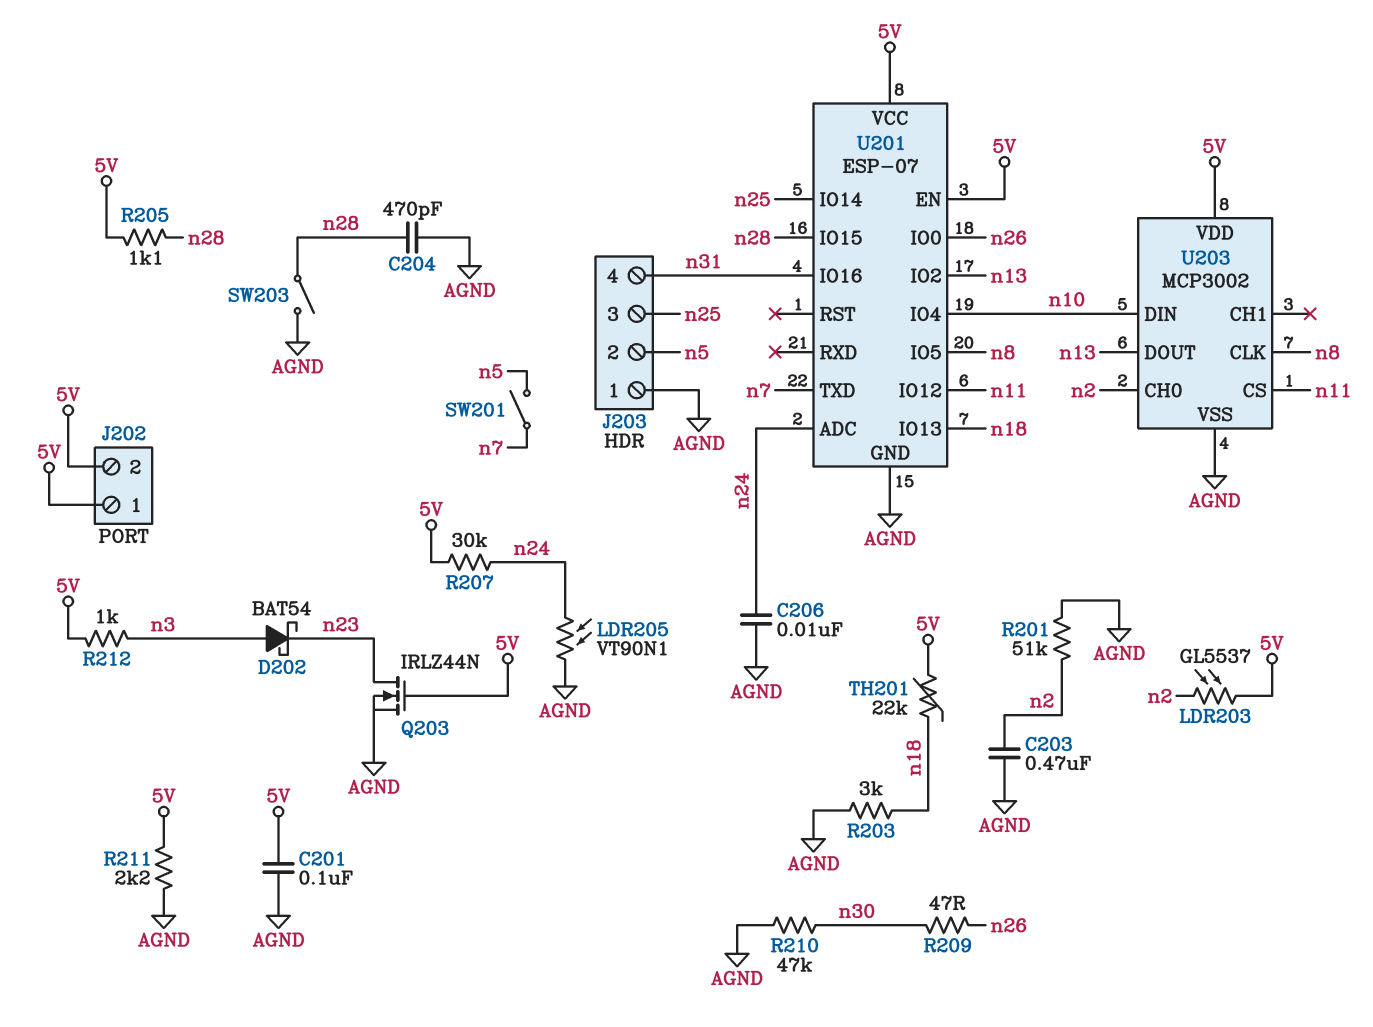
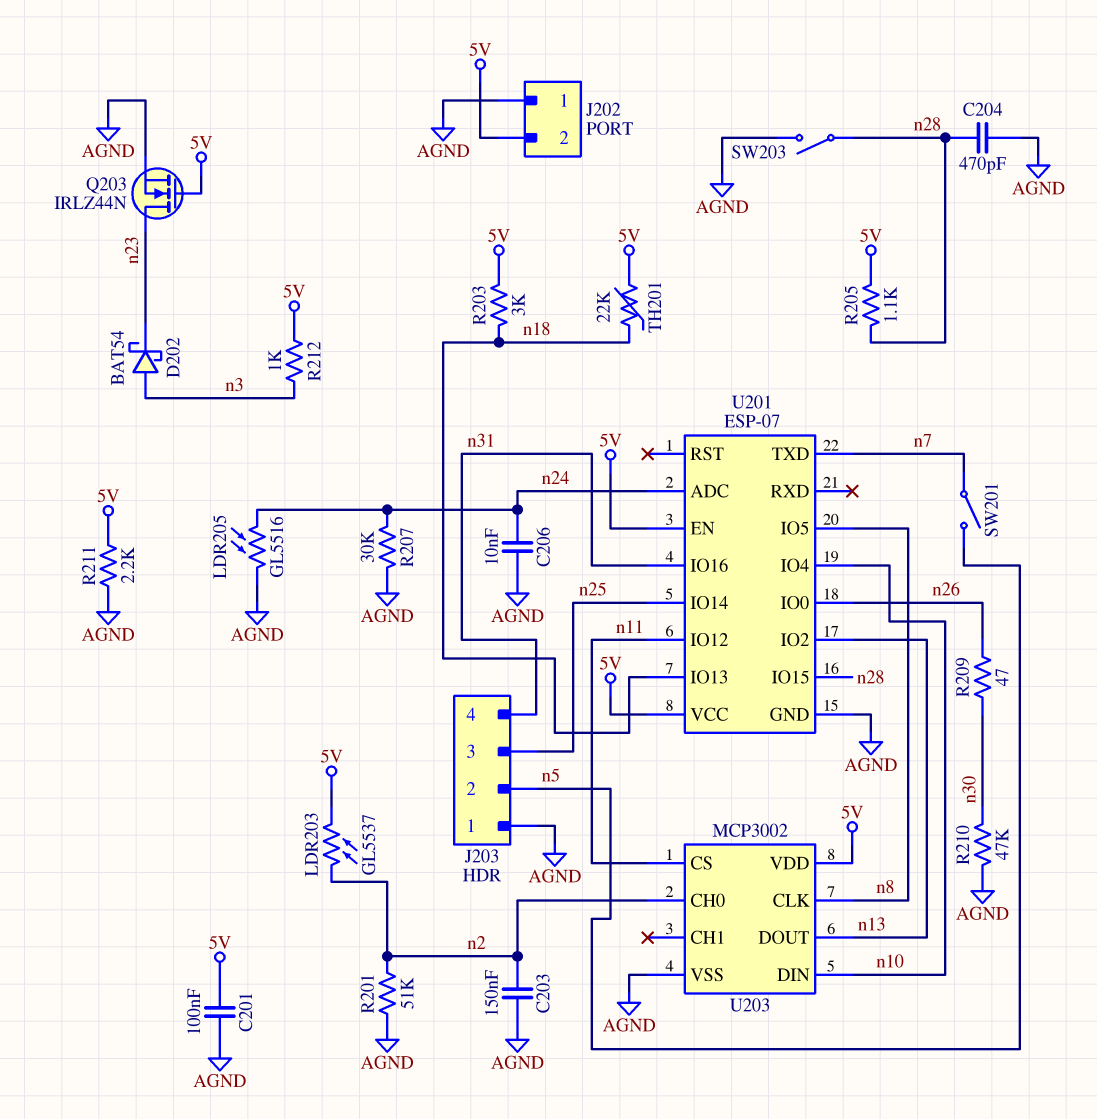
C203: 470nF (AGND, n2) -> 150nF (AGND, n2)
J202 pin 1: 5V -> AGND
LDR205: VT90N1 (AGND, n24) -> GL5516 (AGND, n24)
R203: 3k (AGND, n18) -> 3k (5V, n18)
R207: 30k (5V, n24) -> 30k (AGND, n24)

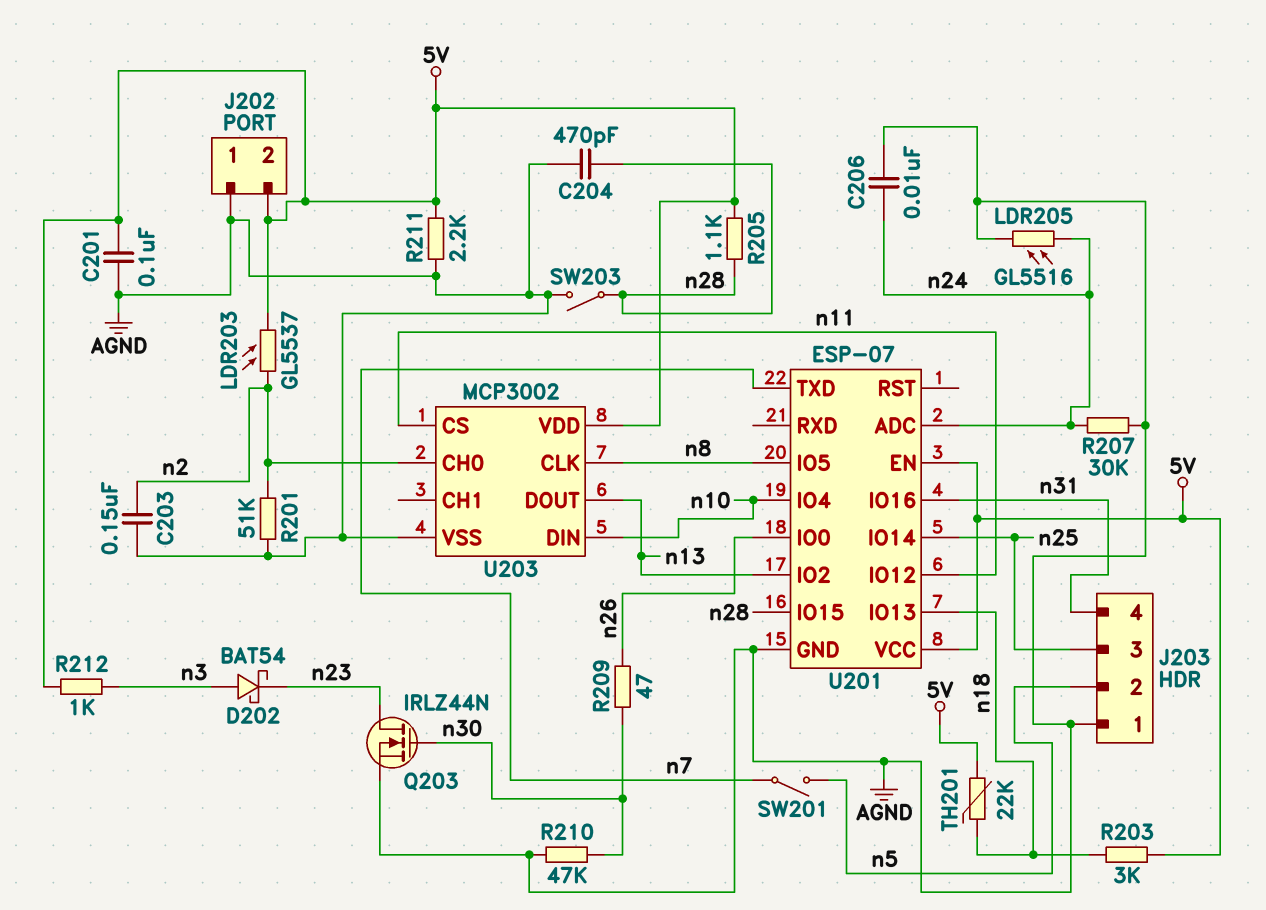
Q203: NMOS IRLZ44N (G 5V, D n23, S AGND) -> NMOS IRLZ44N (G n30, D n23, S AGND)

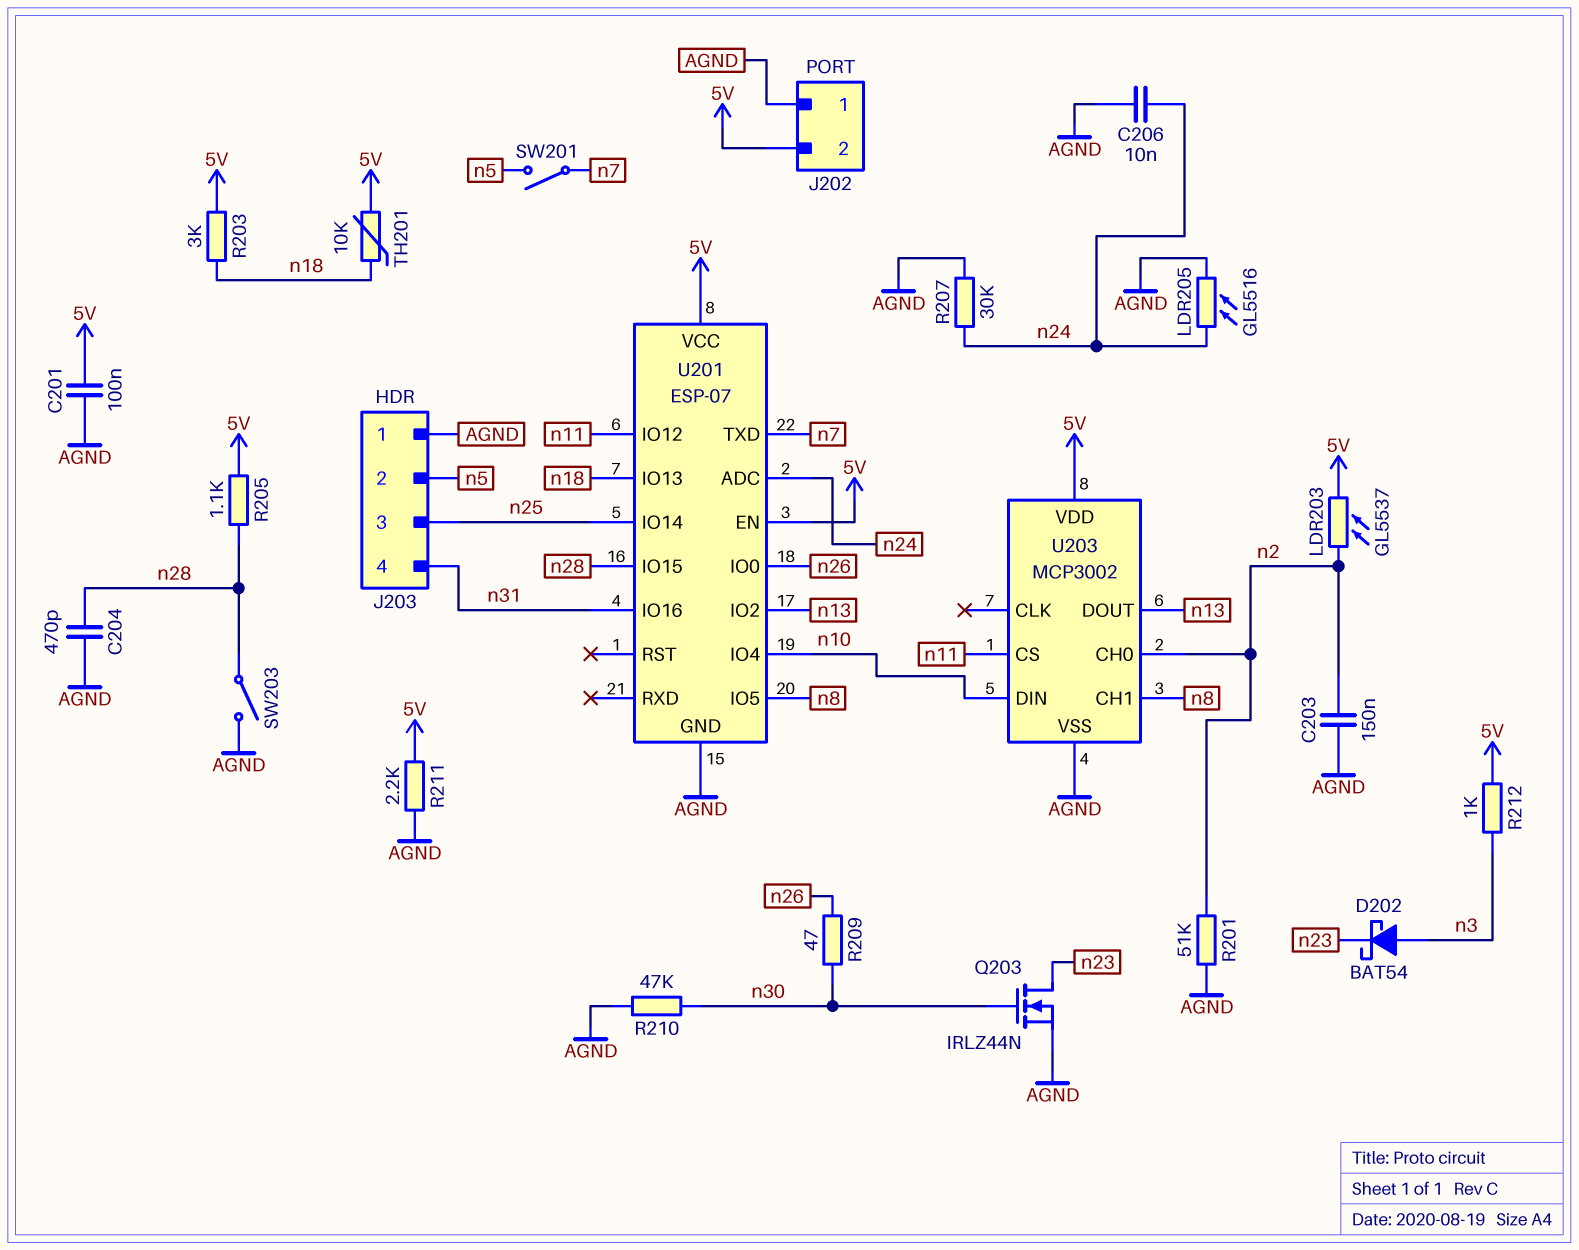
TH201: 22k (5V, n18) -> 10k (5V, n18)
U203 pin CH1: none -> n8
U203 pin CLK: n8 -> none

